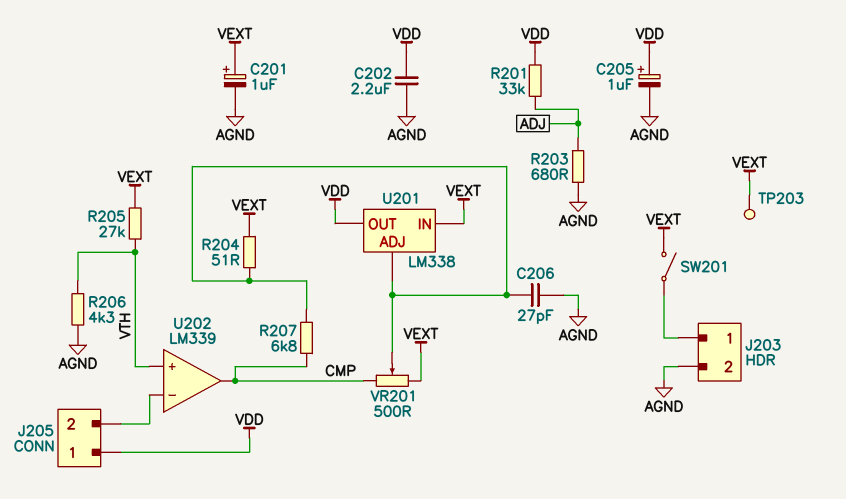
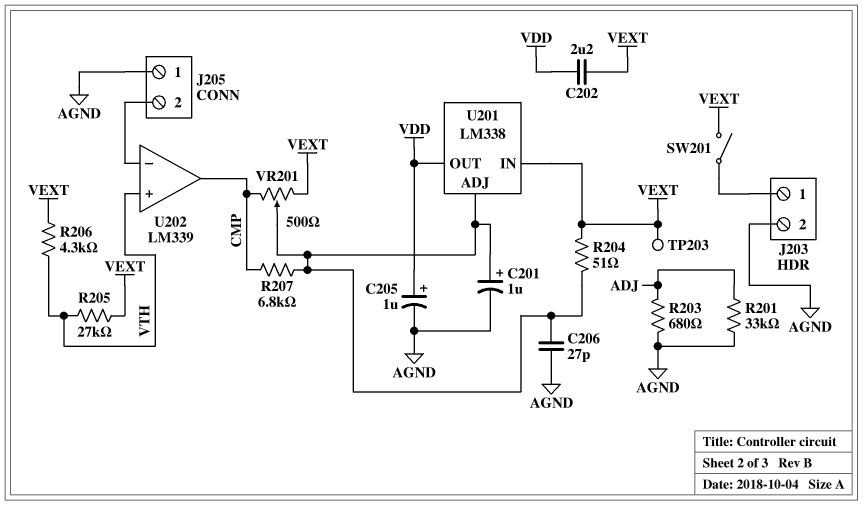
C201: 1uF (plus VEXT, minus AGND) -> 1uF (plus U201/ADJ, minus AGND)
C202: 2.2uF (AGND, VDD) -> 2.2uF (VDD, VEXT)
J205 pin 1: VDD -> AGND
R201: 33k (ADJ, VDD) -> 33k (ADJ, AGND)
R206: 4.3k (AGND, VTH) -> 4.3k (VEXT, VTH)

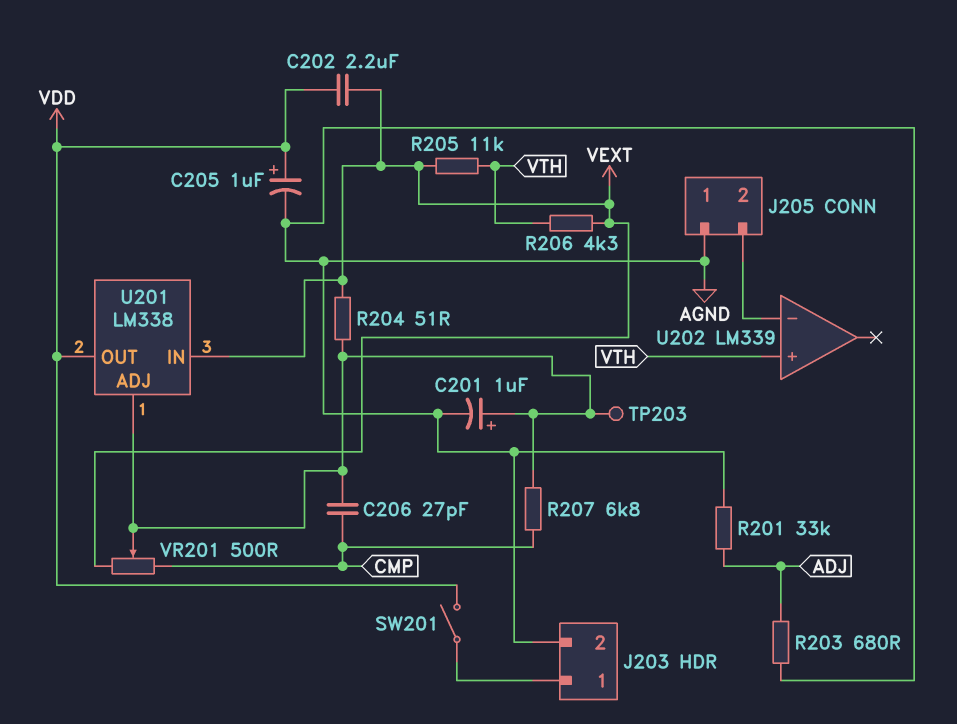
C206: 27pF (AGND, U201/ADJ) -> 27pF (CMP, U201/ADJ)
R205: 27k (VEXT, VTH) -> 11k (VEXT, VTH)
SW201: switch (J203/1, VEXT) -> switch (J203/1, VDD)
TP203: test point (VEXT) -> test point (U201/ADJ)
U202 pin out: CMP -> none

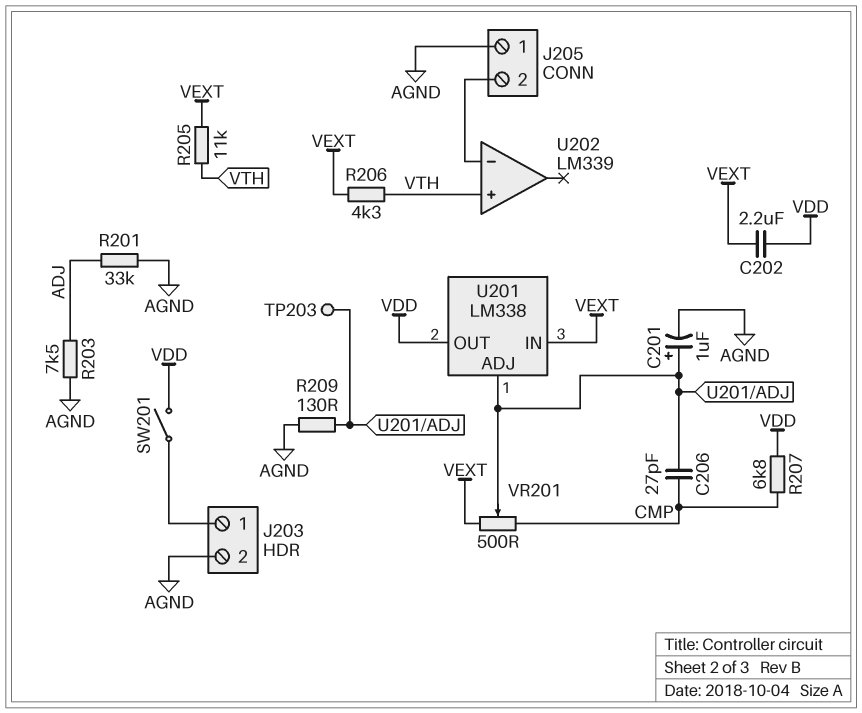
C205: 1uF (plus VDD, minus AGND) -> none
R203: 680 (ADJ, AGND) -> 7.5k (ADJ, AGND)
R204: 51 (U201/ADJ, VEXT) -> none
R207: 6.8k (CMP, U201/ADJ) -> 6.8k (CMP, VDD)
R209: none -> 130 (AGND, U201/ADJ)

